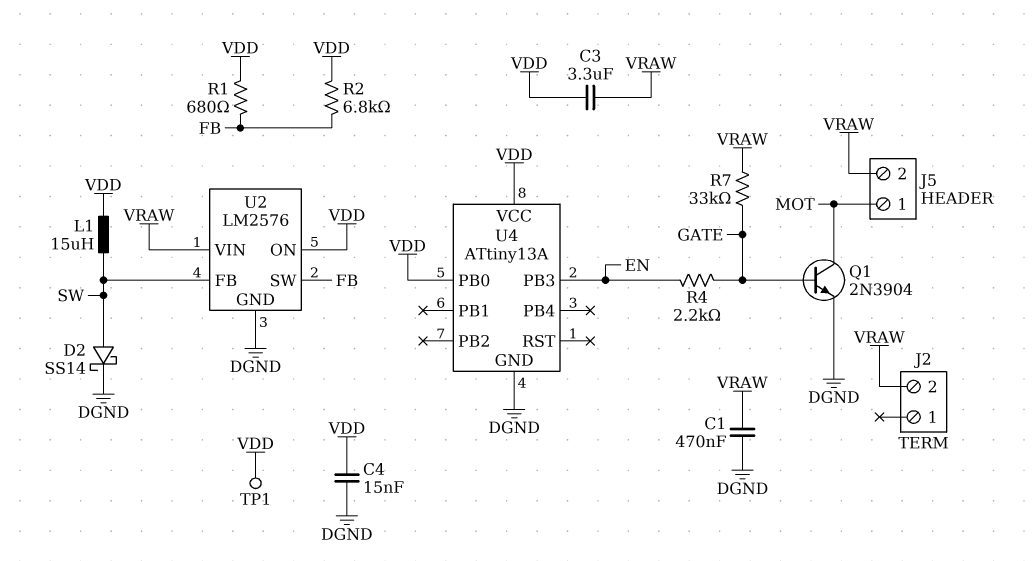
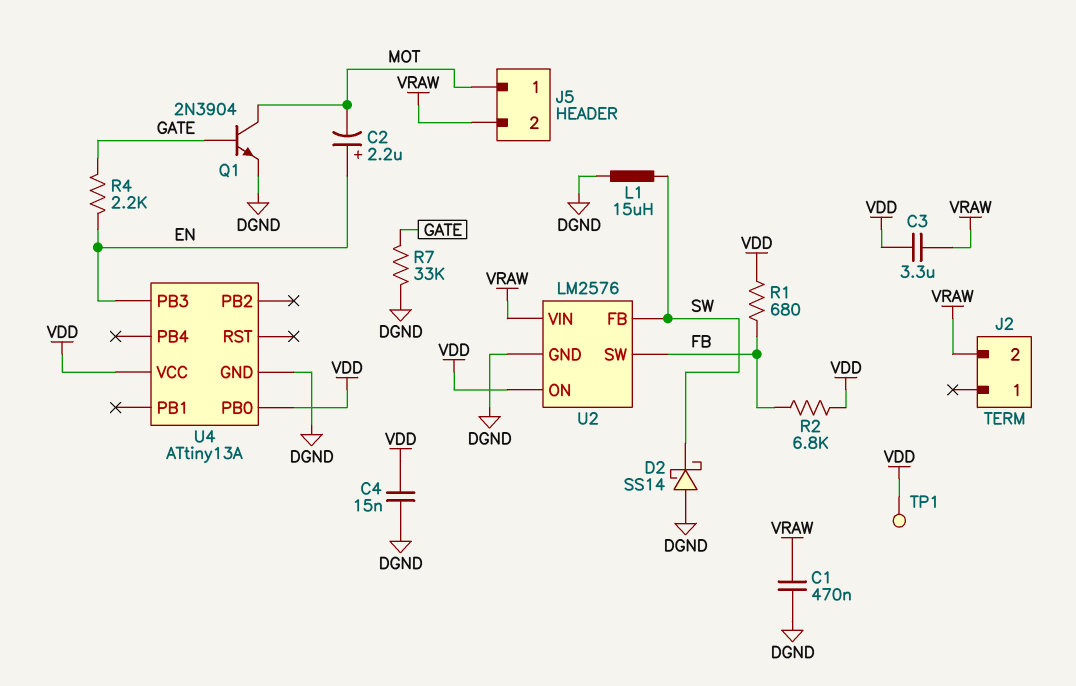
C2: none -> 2.2uF (plus EN, minus MOT)
D2: schottky SS14 (A SW, K DGND) -> schottky SS14 (A DGND, K SW)
L1: 15uH (SW, VDD) -> 15uH (DGND, SW)
R7: 33k (GATE, VRAW) -> 33k (DGND, GATE)

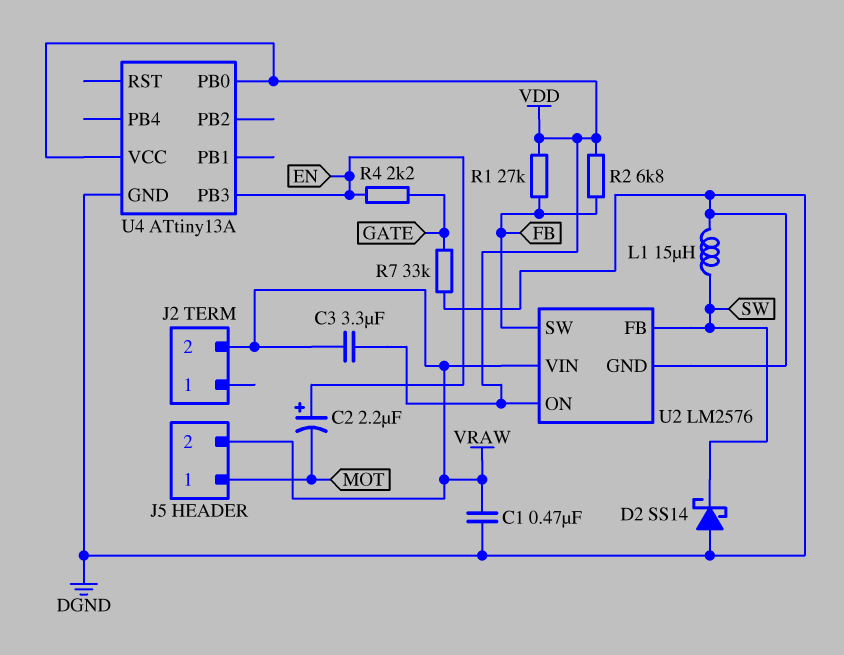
C4: 15nF (DGND, VDD) -> none
Q1: NPN 2N3904 (B GATE, C MOT, E DGND) -> none
R1: 680 (FB, VDD) -> 27k (FB, VDD)
TP1: test point (VDD) -> none

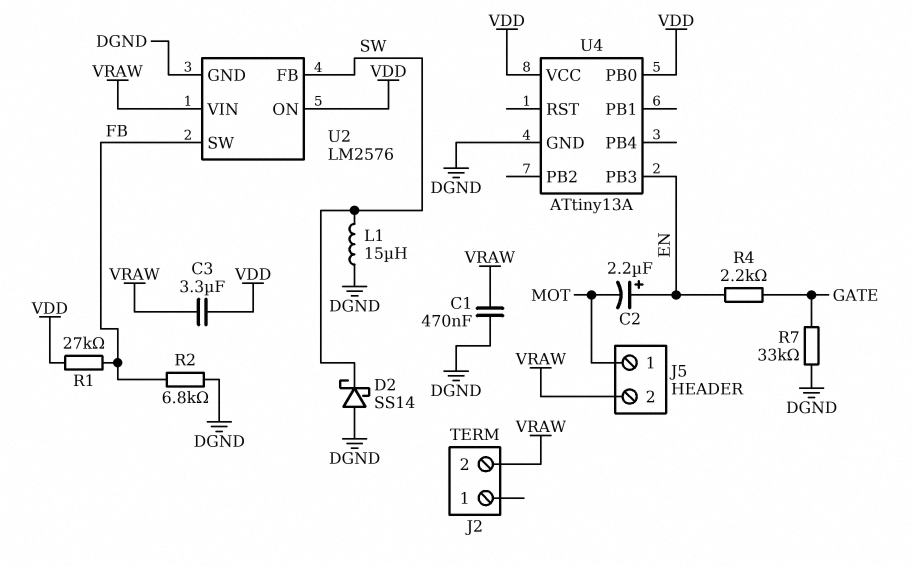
R2: 6.8k (FB, VDD) -> 6.8k (DGND, FB)

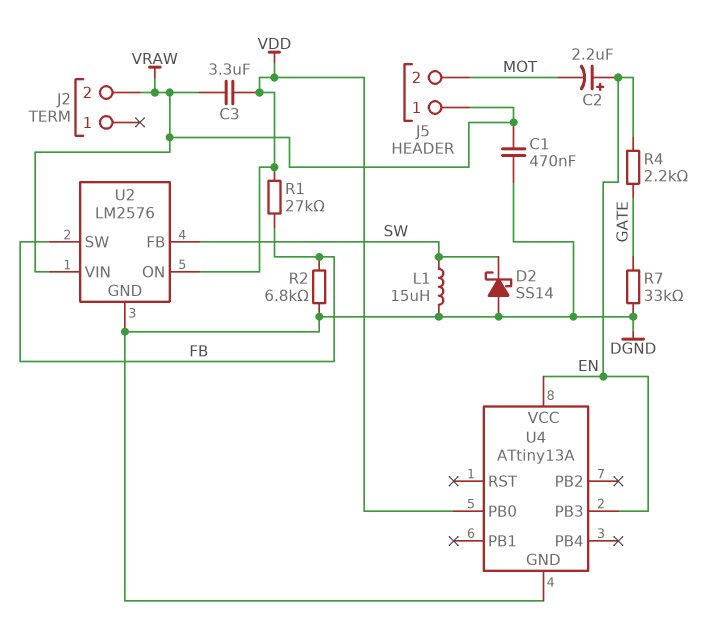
J5 pin 1: MOT -> VRAW
J5 pin 2: VRAW -> MOT
U4 pin VCC: VDD -> EN

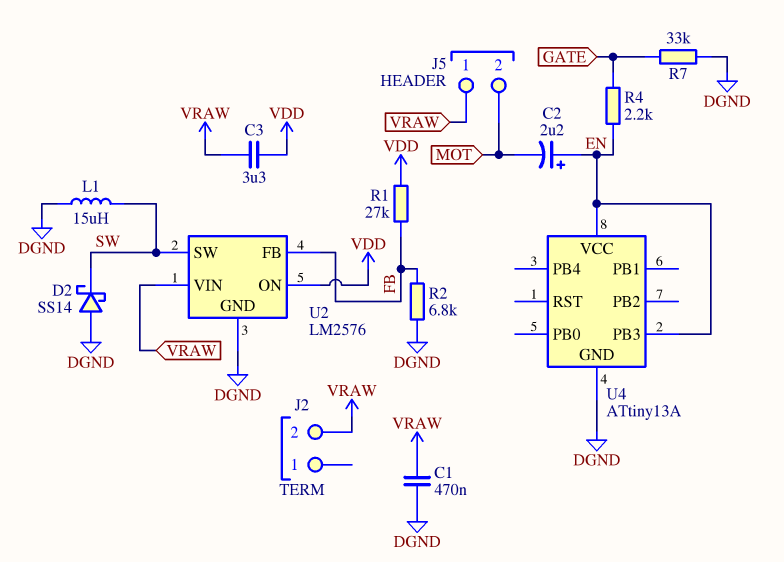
U2 pin FB: SW -> FB
U2 pin SW: FB -> SW
U4 pin PB0: VDD -> none

